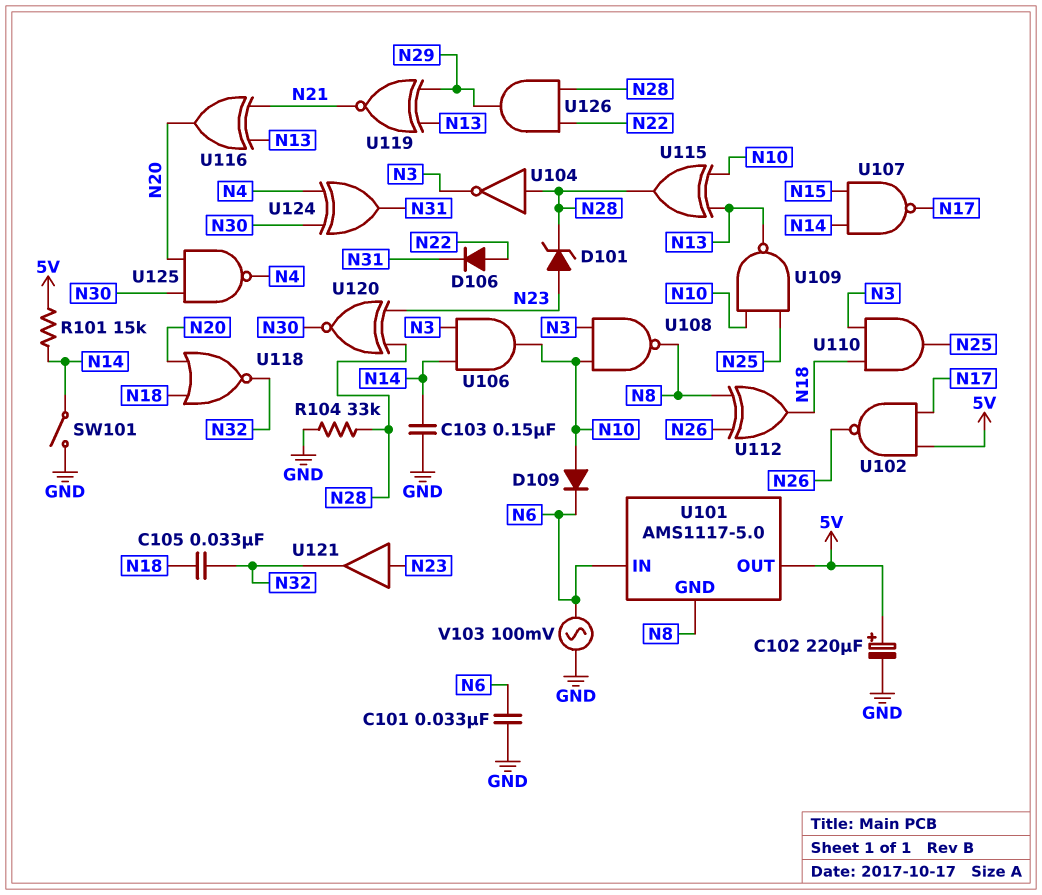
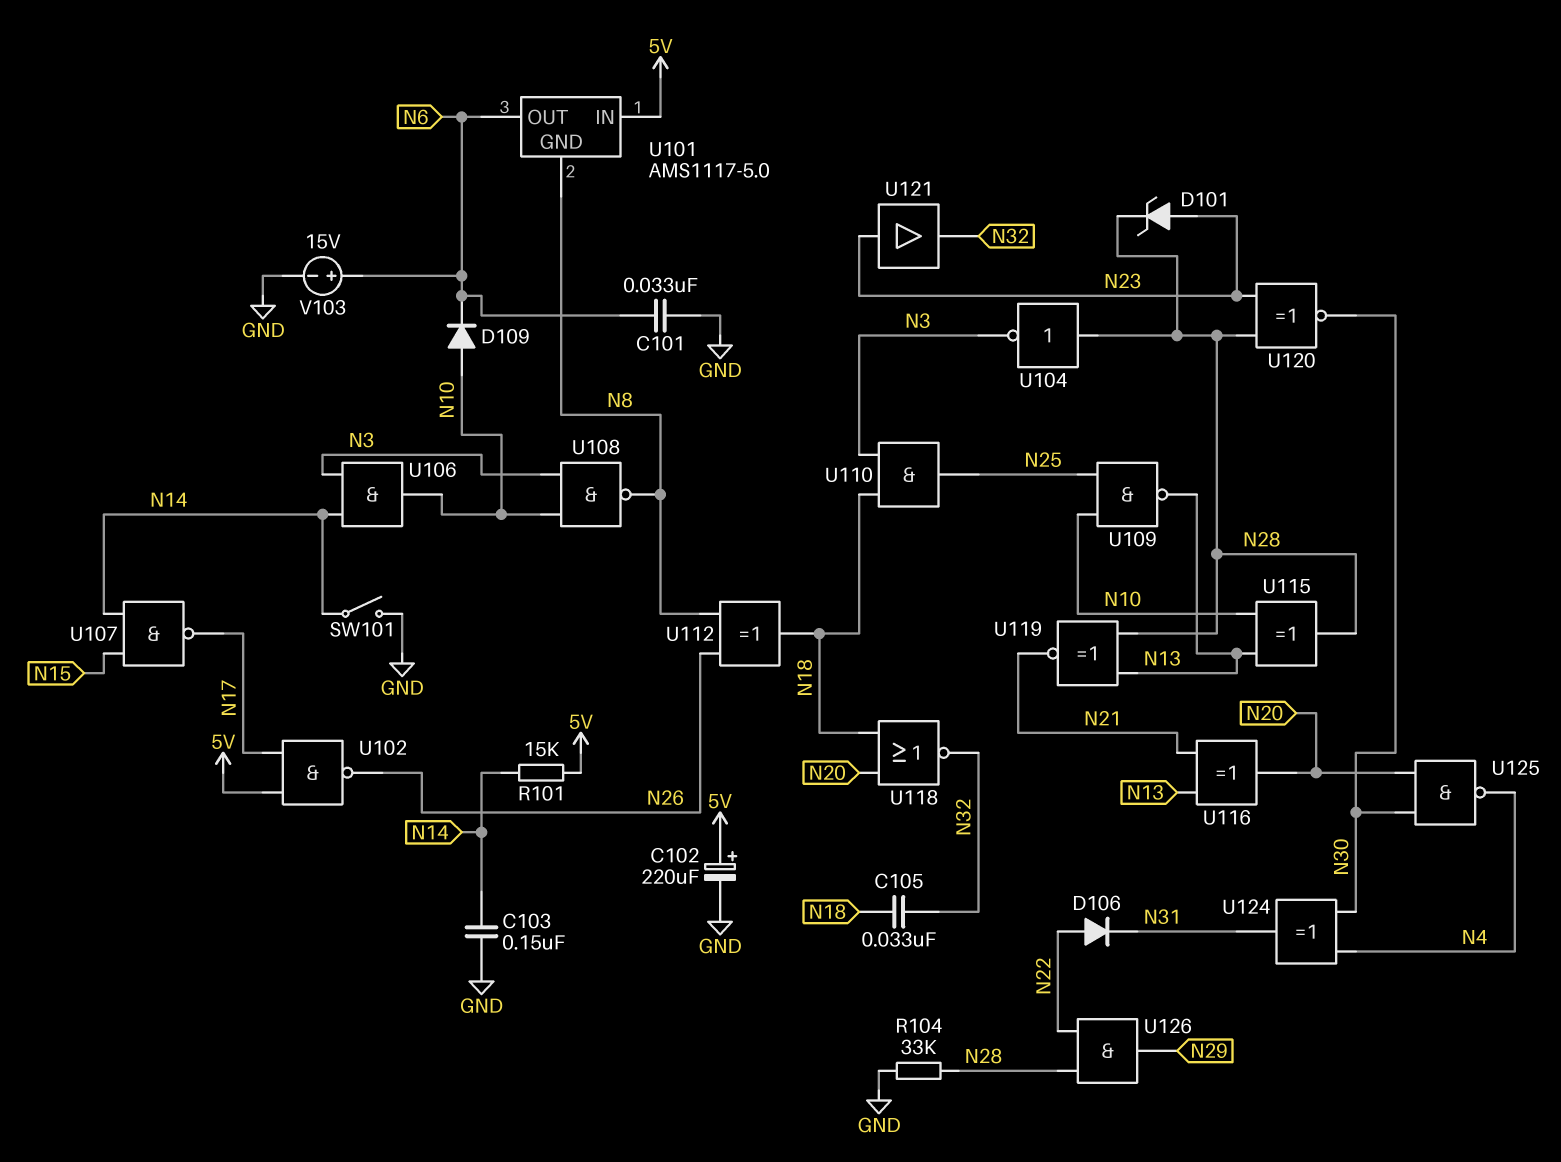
U101 pin IN: N6 -> 5V
U101 pin OUT: 5V -> N6
U119: XNOR (in N13, in N29, out N21) -> XNOR (in N13, in N28, out N21)
V103: AC 100mV (GND, N6) -> 15V (plus N6, minus GND)

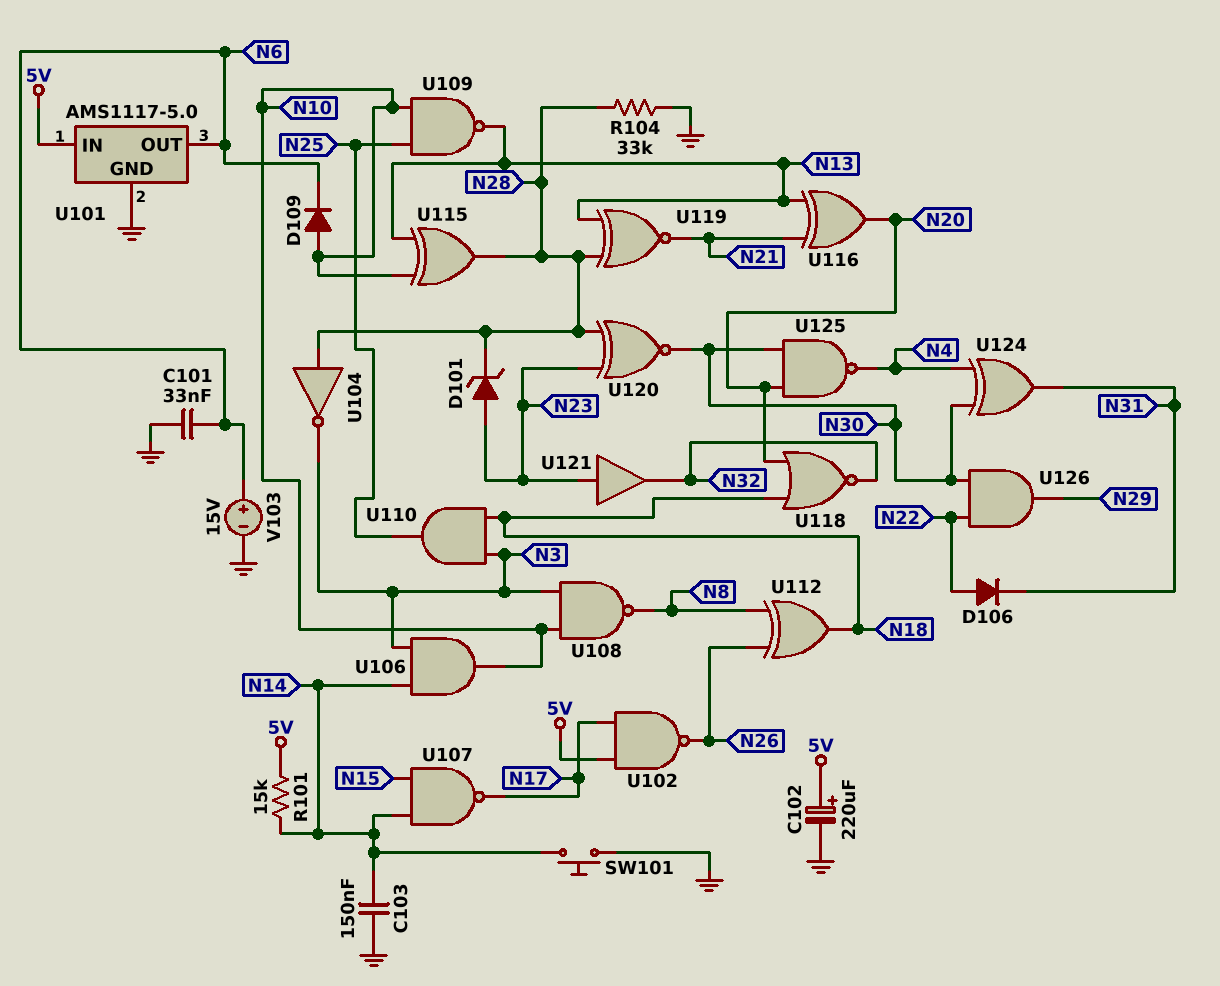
C105: 33nF (N18, N32) -> none
SW101: switch (GND, N14) -> button (GND, N14)
U101 pin GND: N8 -> GND
U126: AND (in N22, in N28, out N29) -> AND (in N22, in N30, out N29)

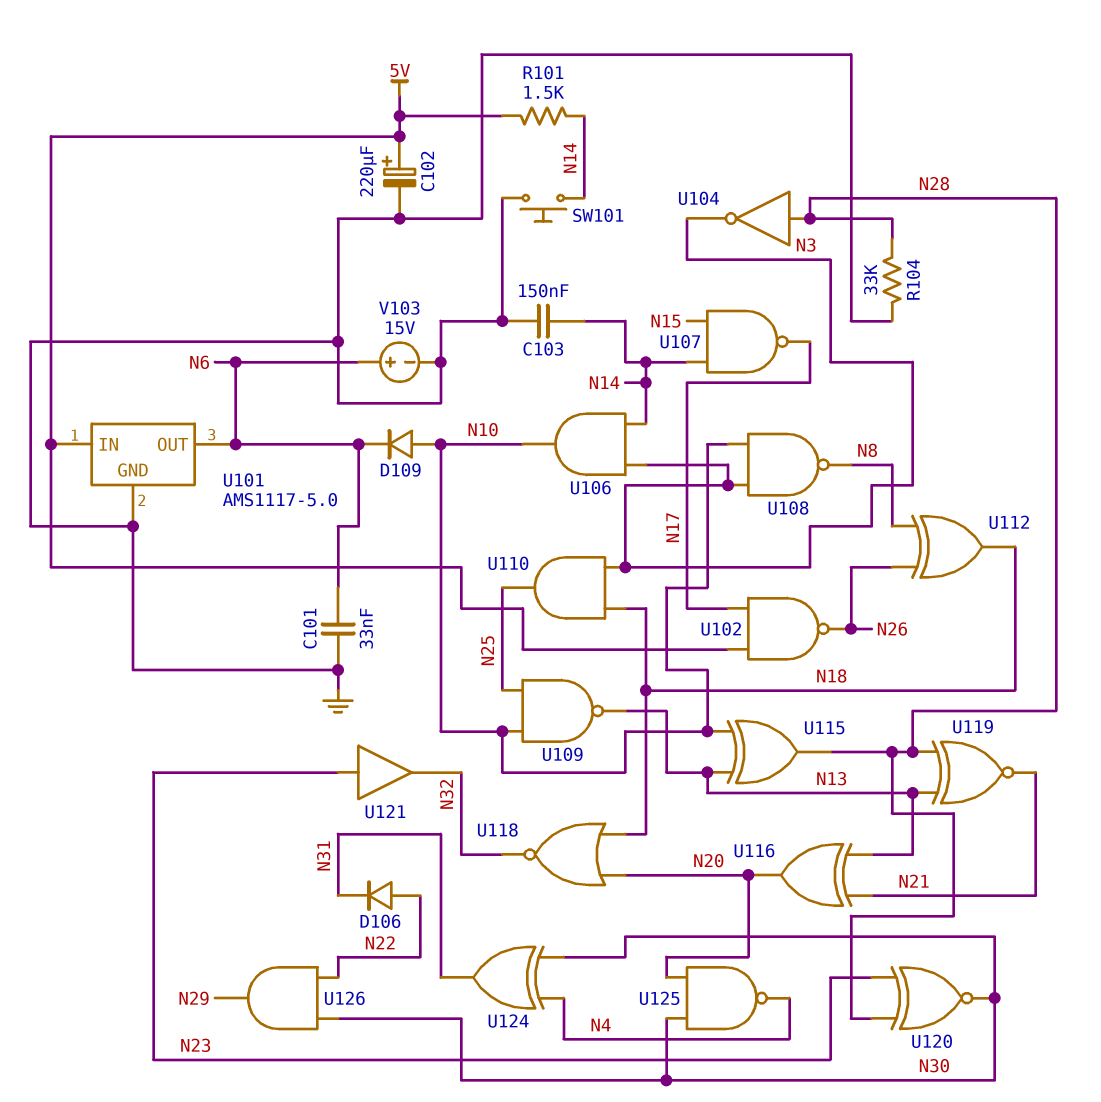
D101: zener (A N23, K N28) -> none
R101: 15k (5V, N14) -> 1.5k (5V, N14)

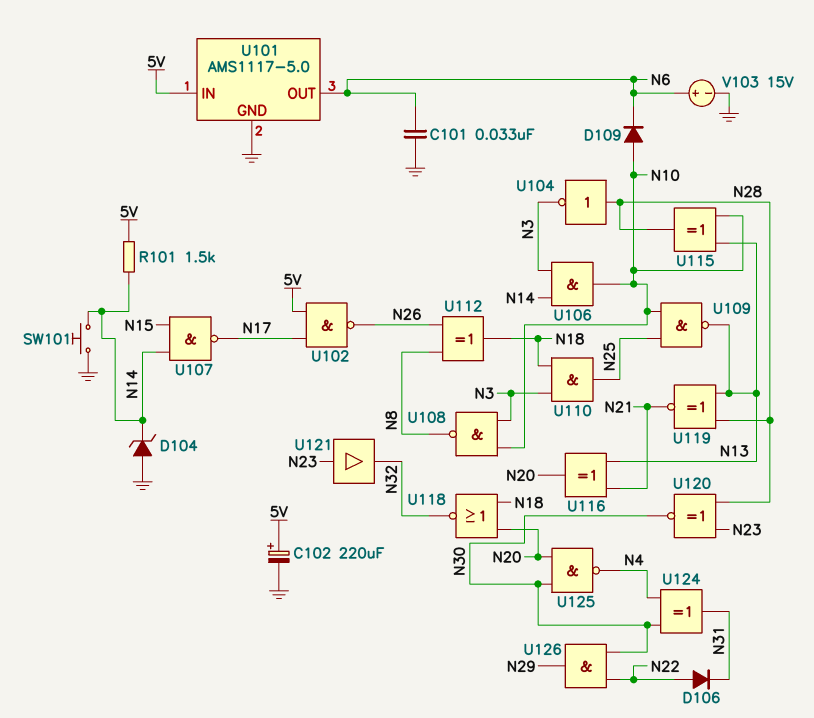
C103: 150nF (GND, N14) -> none
D104: none -> zener (A GND, K N14)
R104: 33k (GND, N28) -> none

